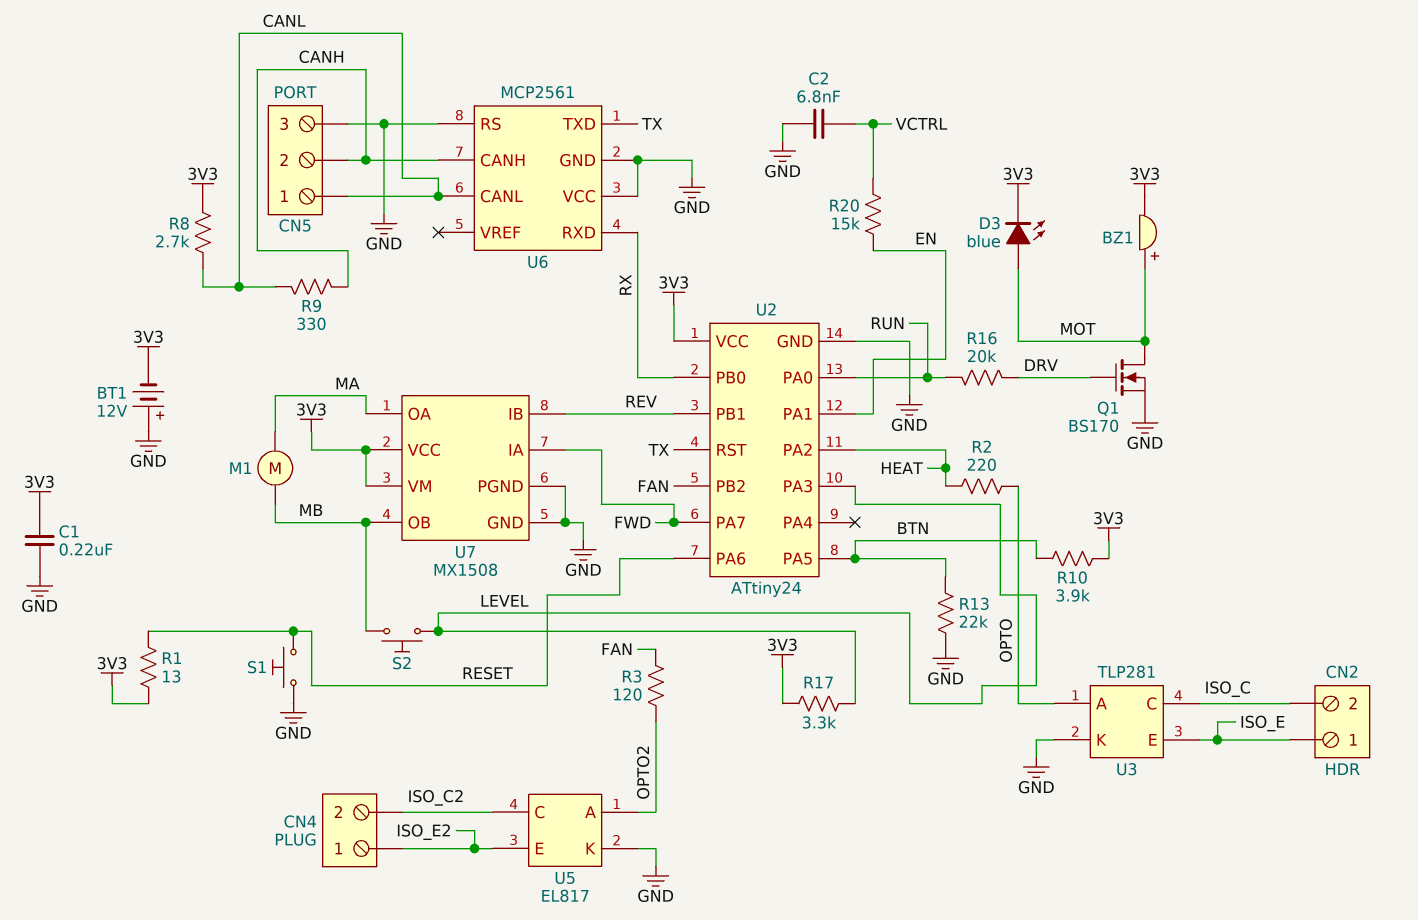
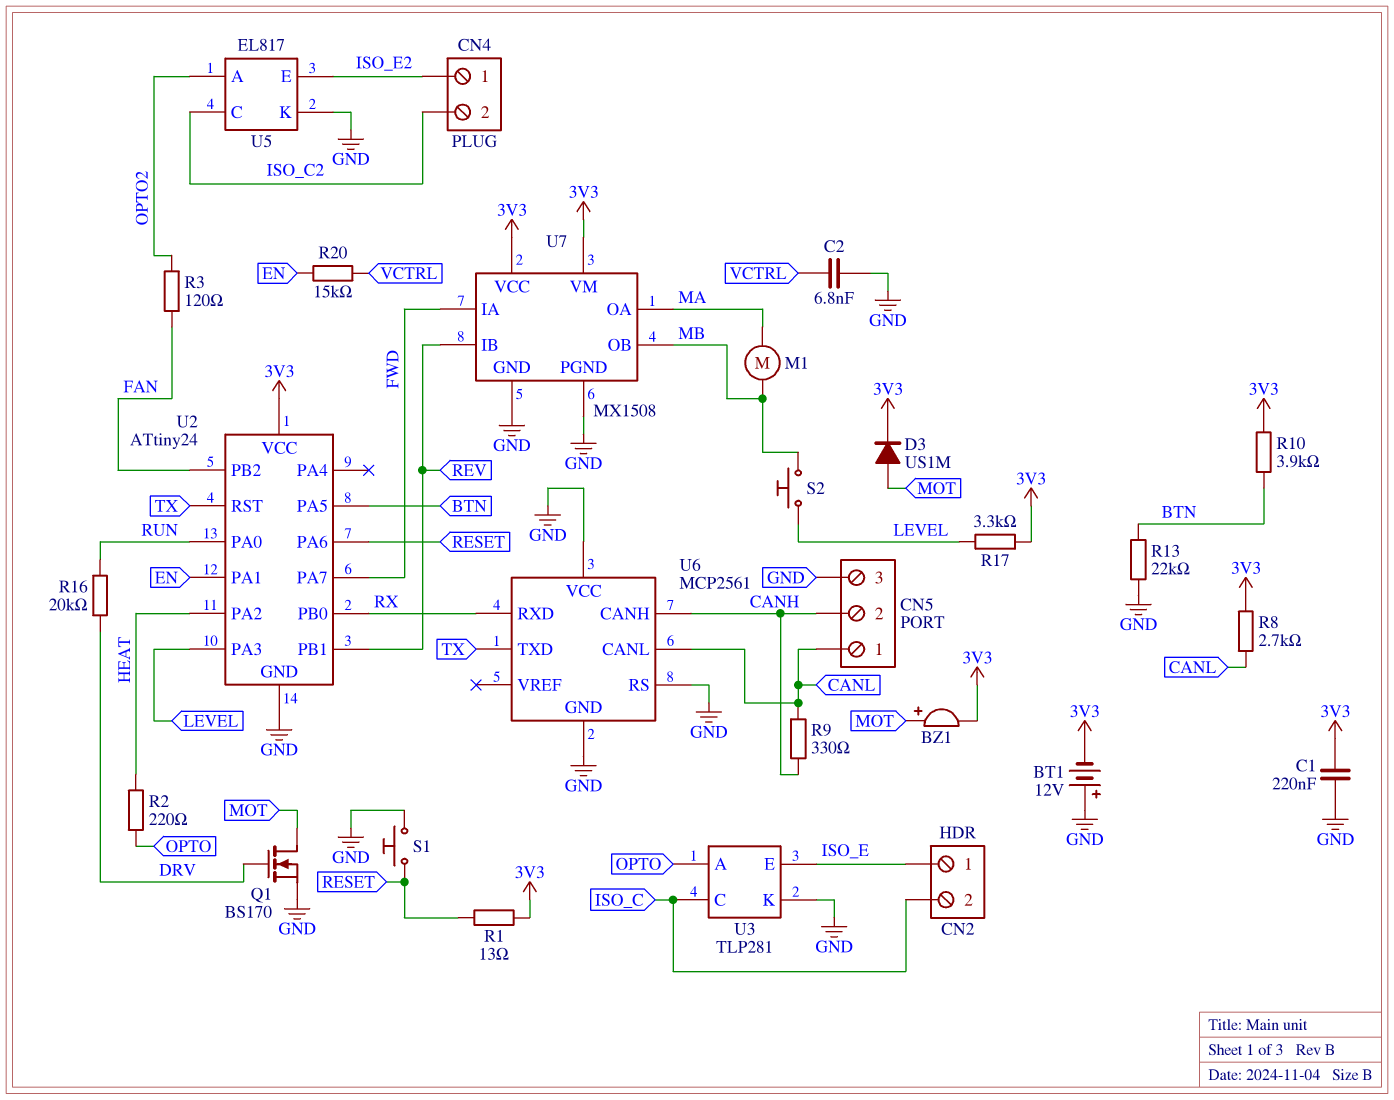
D3: LED blue (A MOT, K 3V3) -> diode US1M (A MOT, K 3V3)

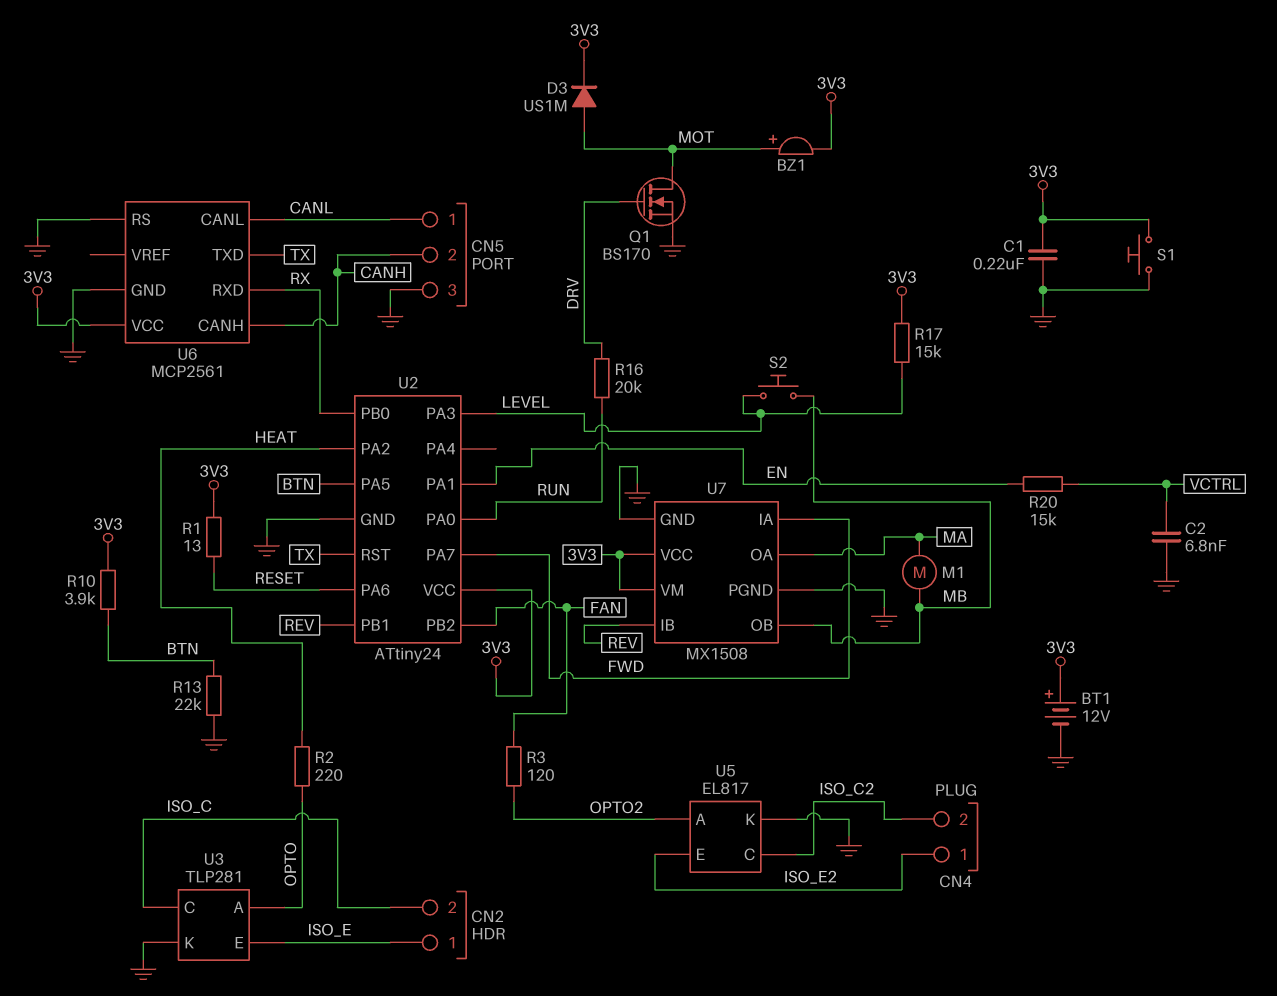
BT1: 12V (plus GND, minus 3V3) -> 12V (plus 3V3, minus GND)
R8: 2.7k (3V3, CANL) -> none
R9: 330 (CANH, CANL) -> none
R17: 3.3k (3V3, LEVEL) -> 15k (3V3, LEVEL)
S1: button (GND, RESET) -> button (3V3, GND)
U6 pin VCC: GND -> 3V3

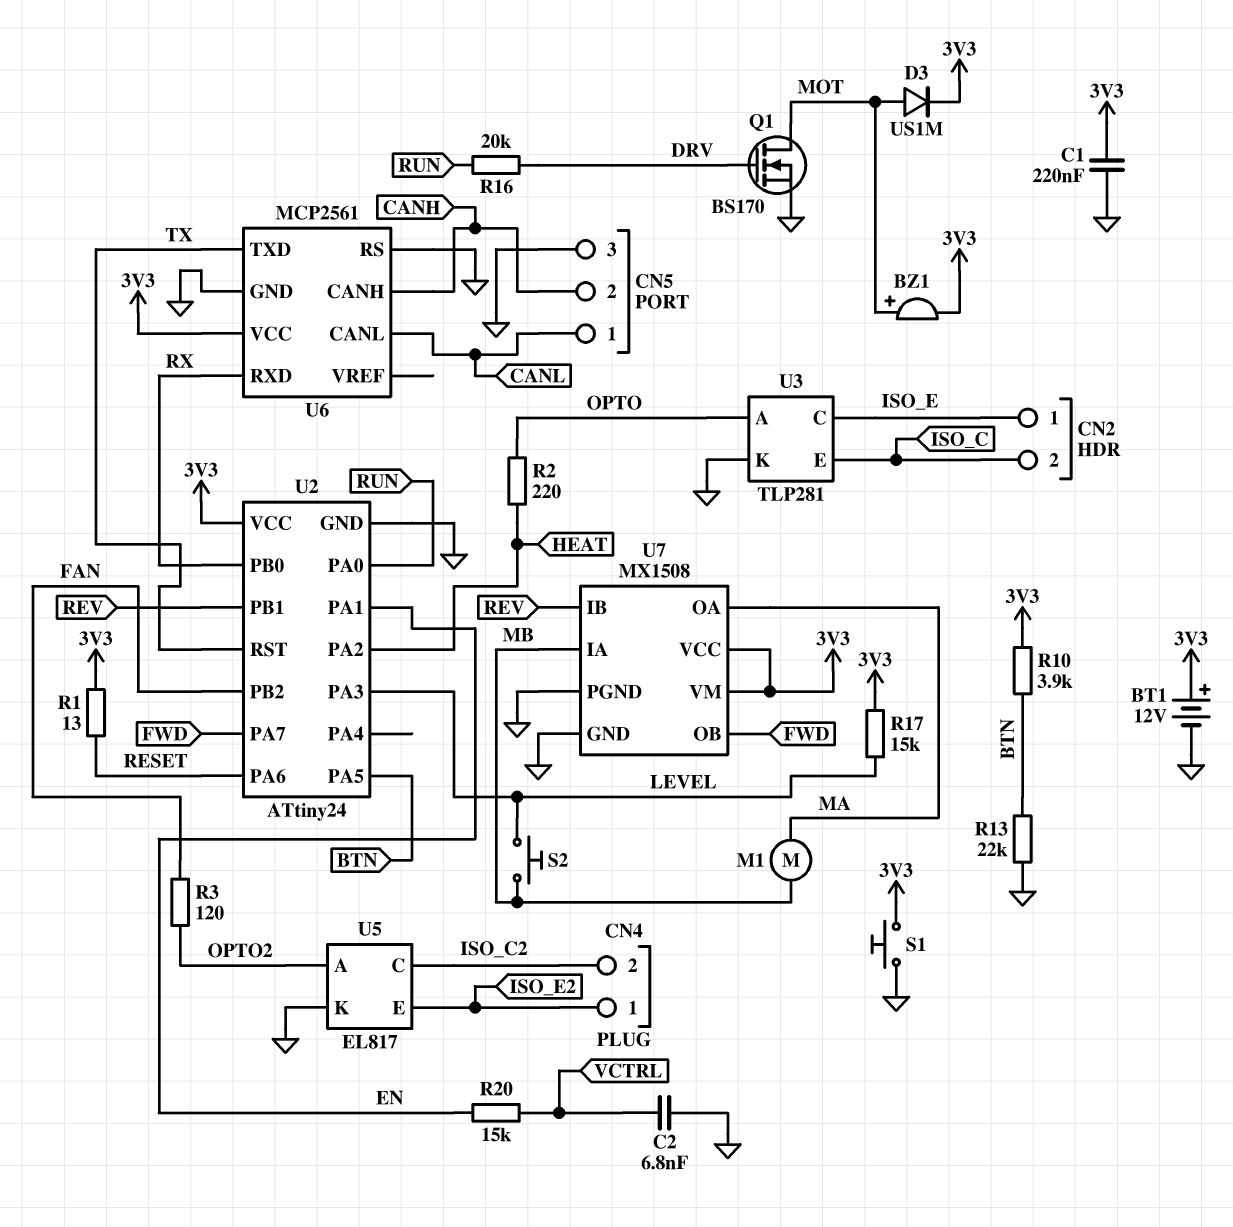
U3 pin C: ISO_C -> ISO_E
U3 pin E: ISO_E -> ISO_C
U7 pin IA: FWD -> MB
U7 pin OB: MB -> FWD

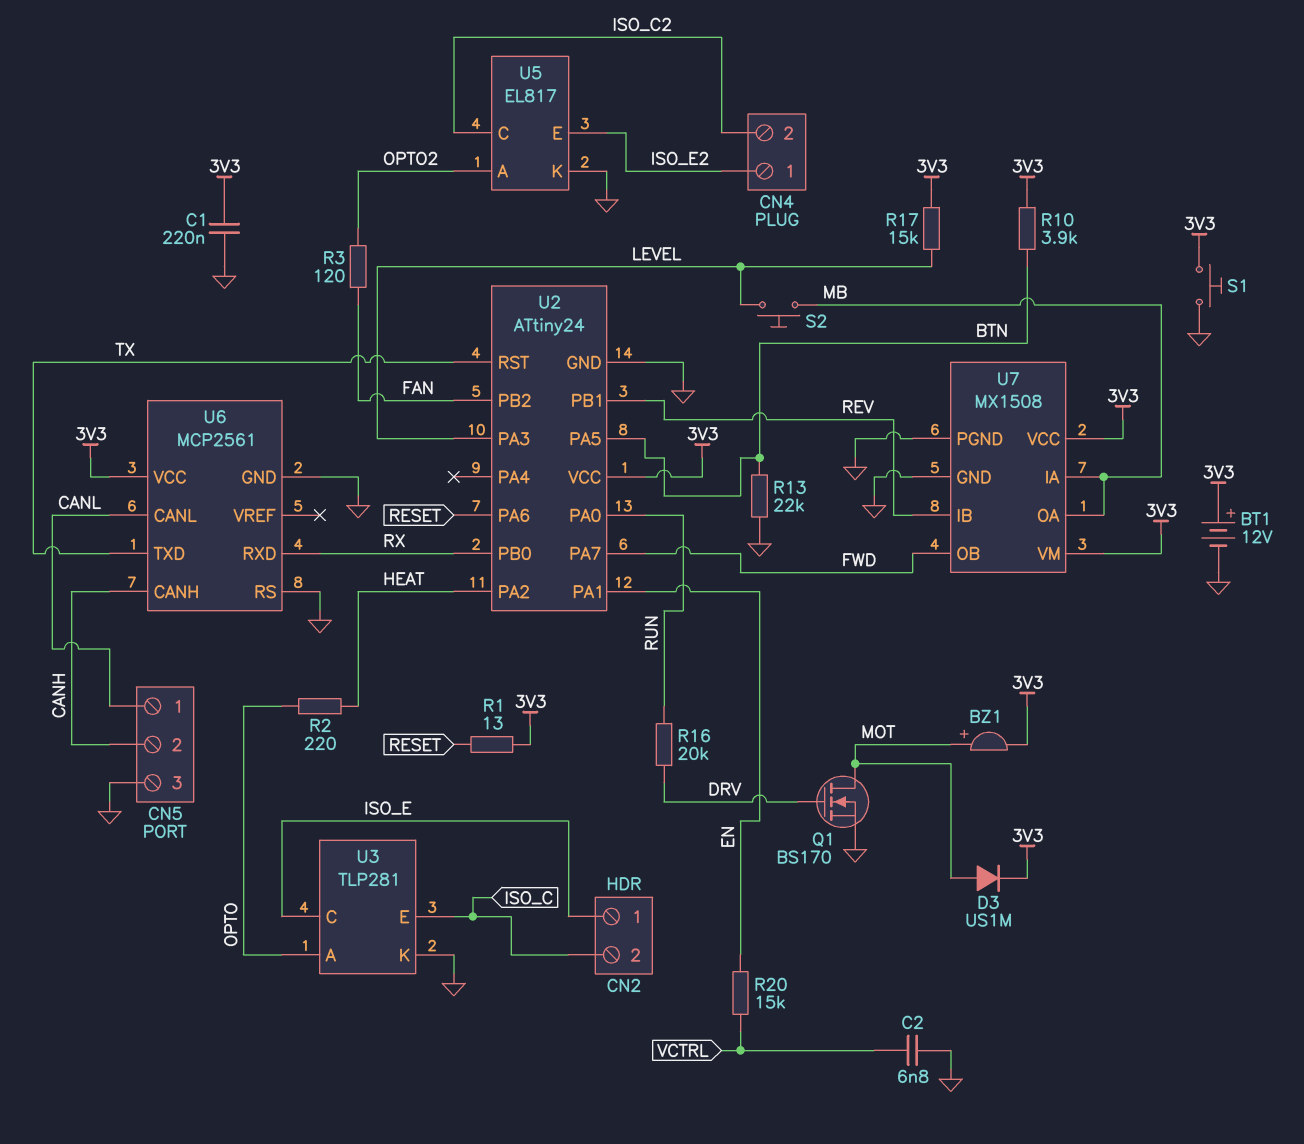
M1: motor (MA, MB) -> none
U7 pin OA: MA -> MB

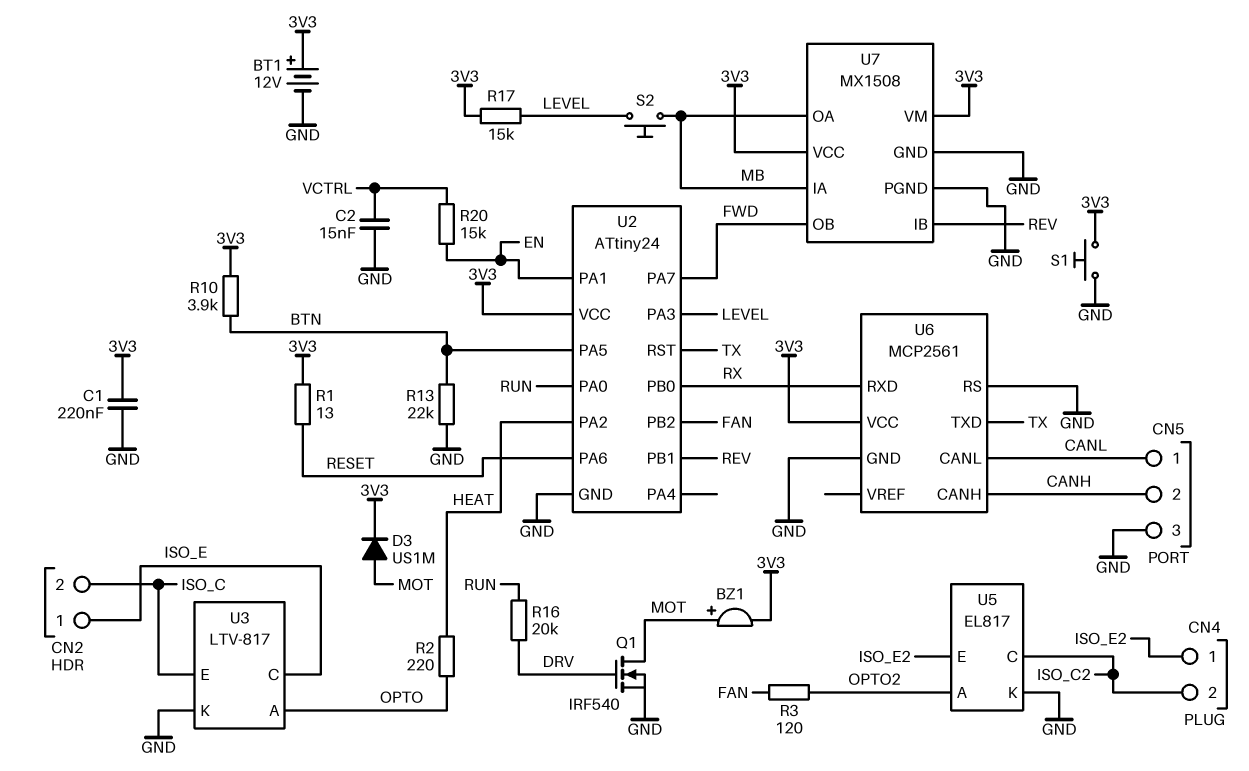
C2: 6.8nF (GND, VCTRL) -> 15nF (GND, VCTRL)
Q1: NMOS BS170 (G DRV, D MOT, S GND) -> NMOS IRF540 (G DRV, D MOT, S GND)
U3: TLP281 -> LTV-817

